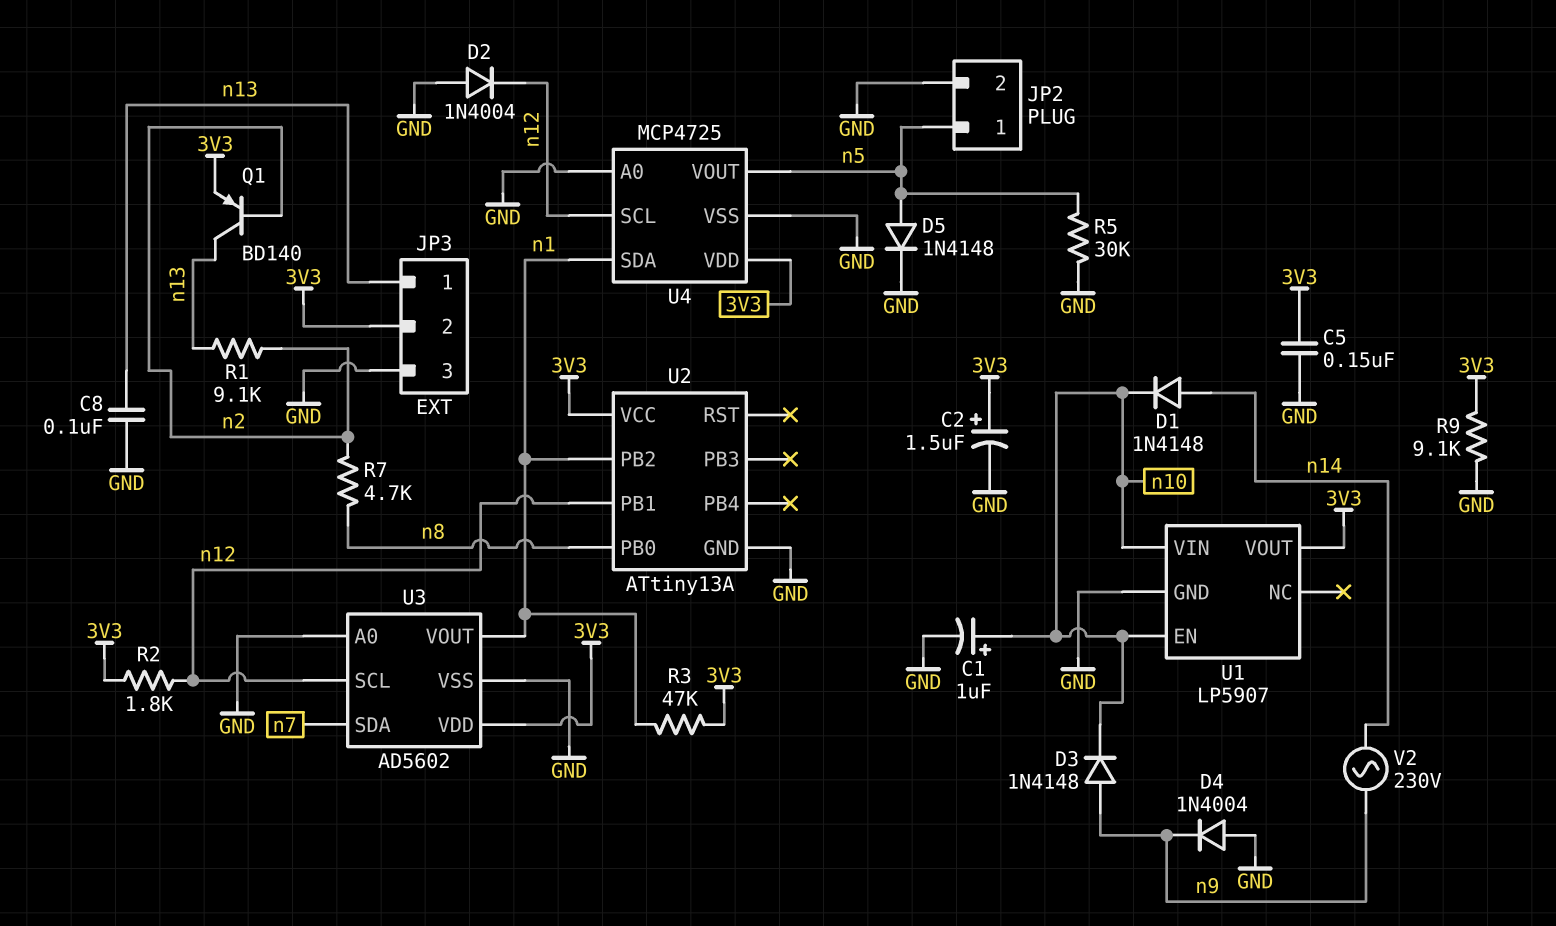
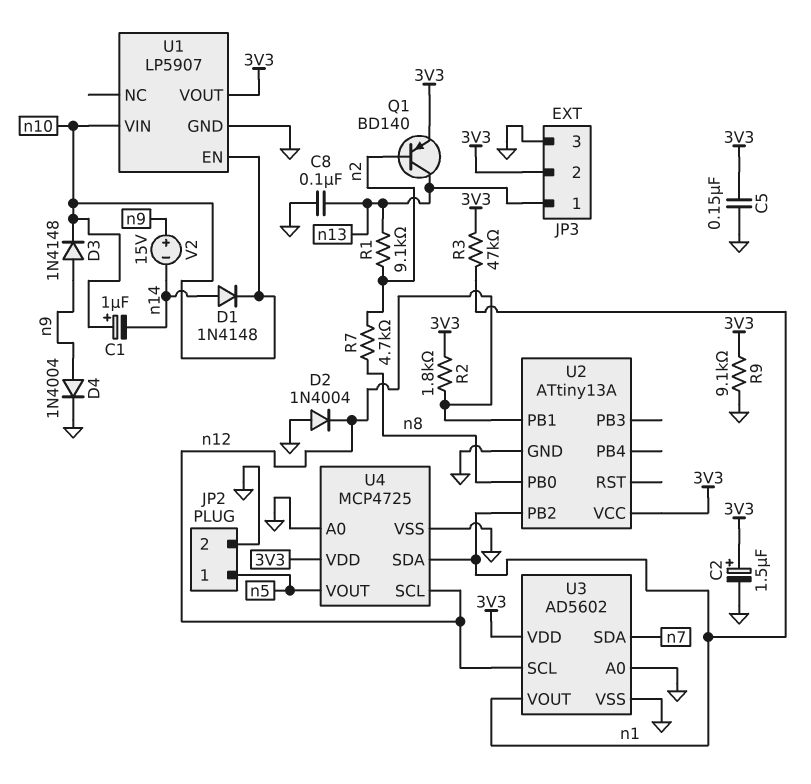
C1: 1uF (plus n10, minus GND) -> 1uF (plus n10, minus n14)
D4: diode 1N4004 (A GND, K n9) -> diode 1N4004 (A n9, K GND)
D5: diode 1N4148 (A n5, K GND) -> none
R5: 30k (GND, n5) -> none
V2: AC 230V (n9, n14) -> 15V (plus n9, minus n14)

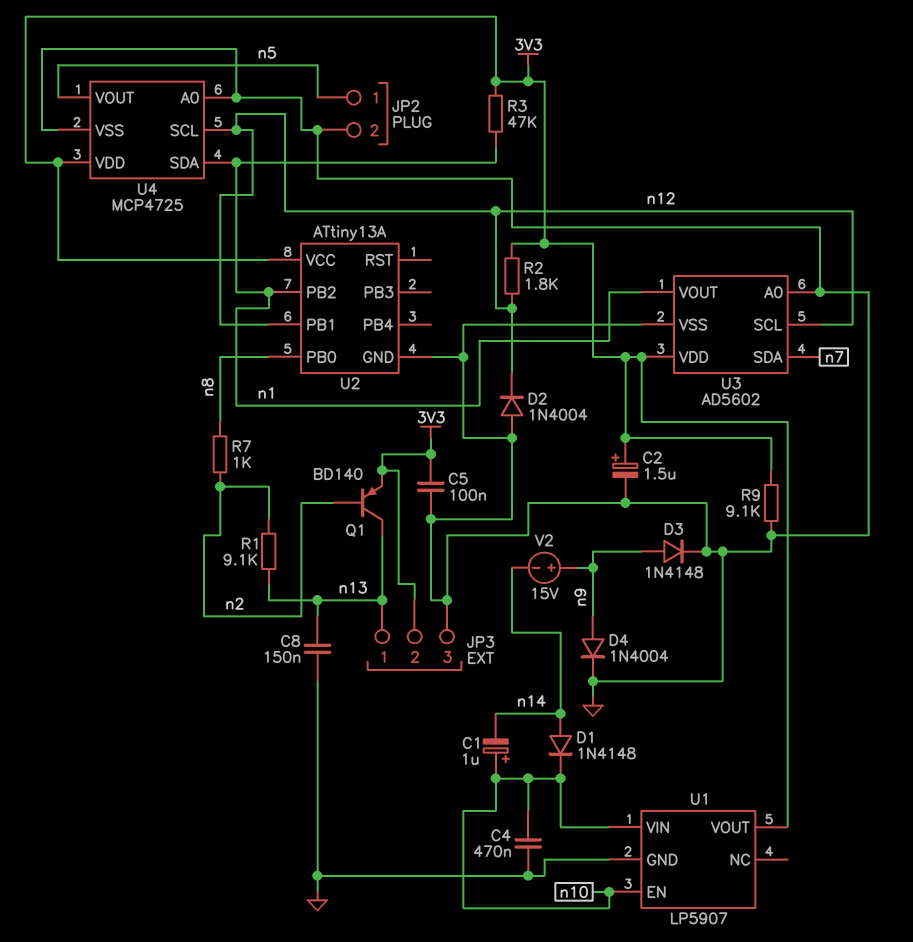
C4: none -> 470nF (GND, n10)
C5: 150nF (3V3, GND) -> 100nF (3V3, GND)
C8: 100nF (GND, n13) -> 150nF (GND, n13)
D3: diode 1N4148 (A n9, K n10) -> diode 1N4148 (A n9, K GND)
R7: 4.7k (n2, n8) -> 1k (n2, n8)

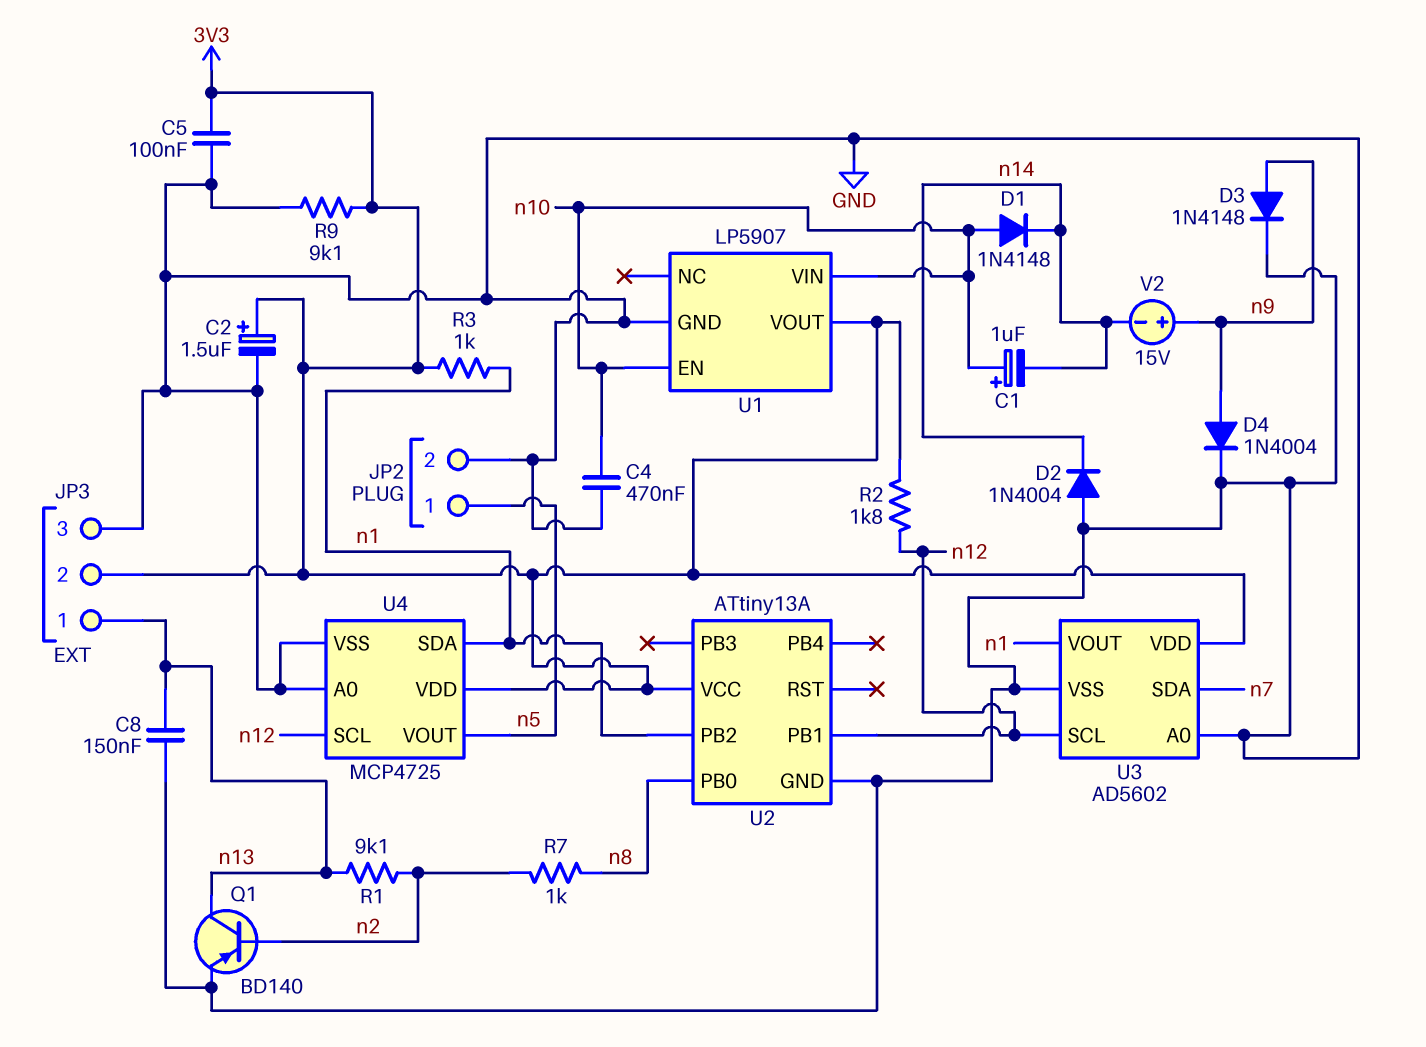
D1: diode 1N4148 (A n14, K n10) -> diode 1N4148 (A n10, K n14)
D2: diode 1N4004 (A GND, K n12) -> diode 1N4004 (A GND, K n14)
Q1: PNP BD140 (B n2, C n13, E 3V3) -> PNP BD140 (B n2, C n13, E GND)
R3: 47k (3V3, n1) -> 1k (3V3, n1)

